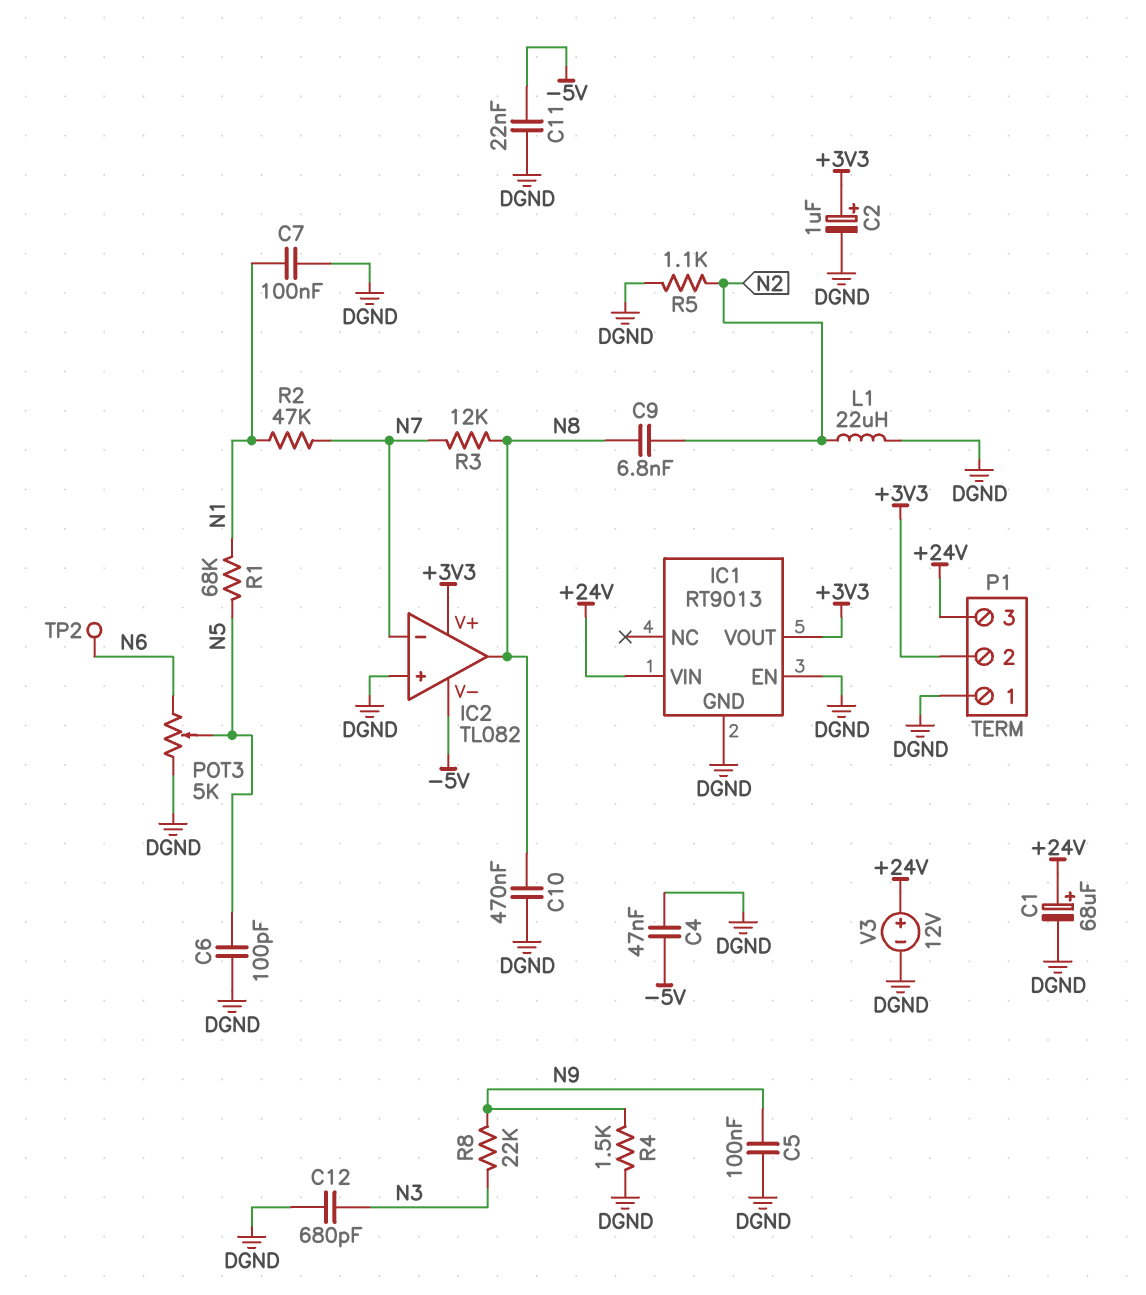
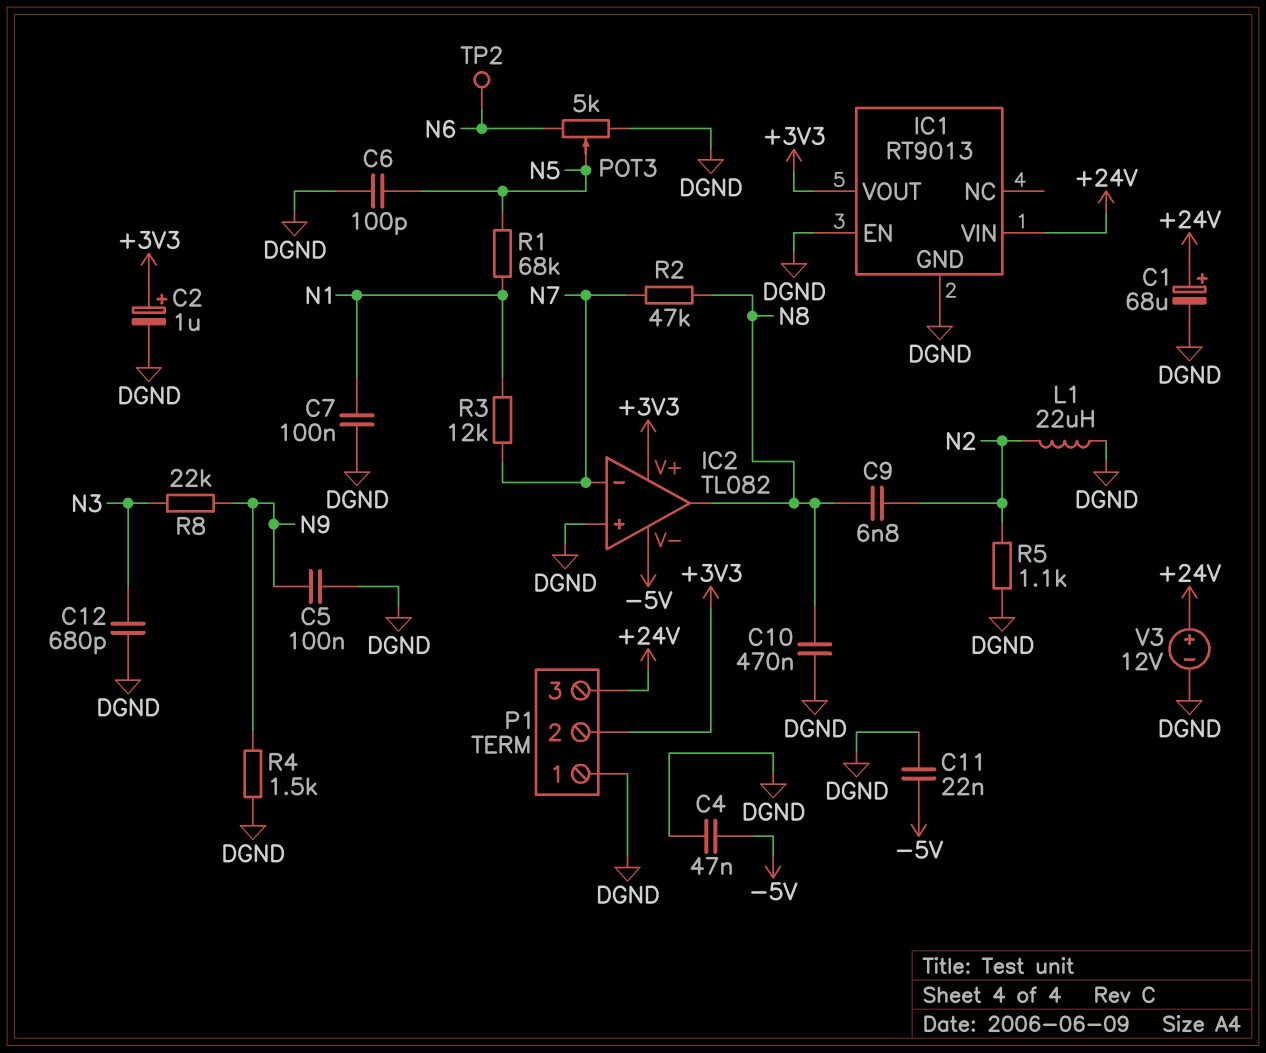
R2: 47k (N1, N7) -> 47k (N7, N8)
R3: 12k (N7, N8) -> 12k (N1, N7)

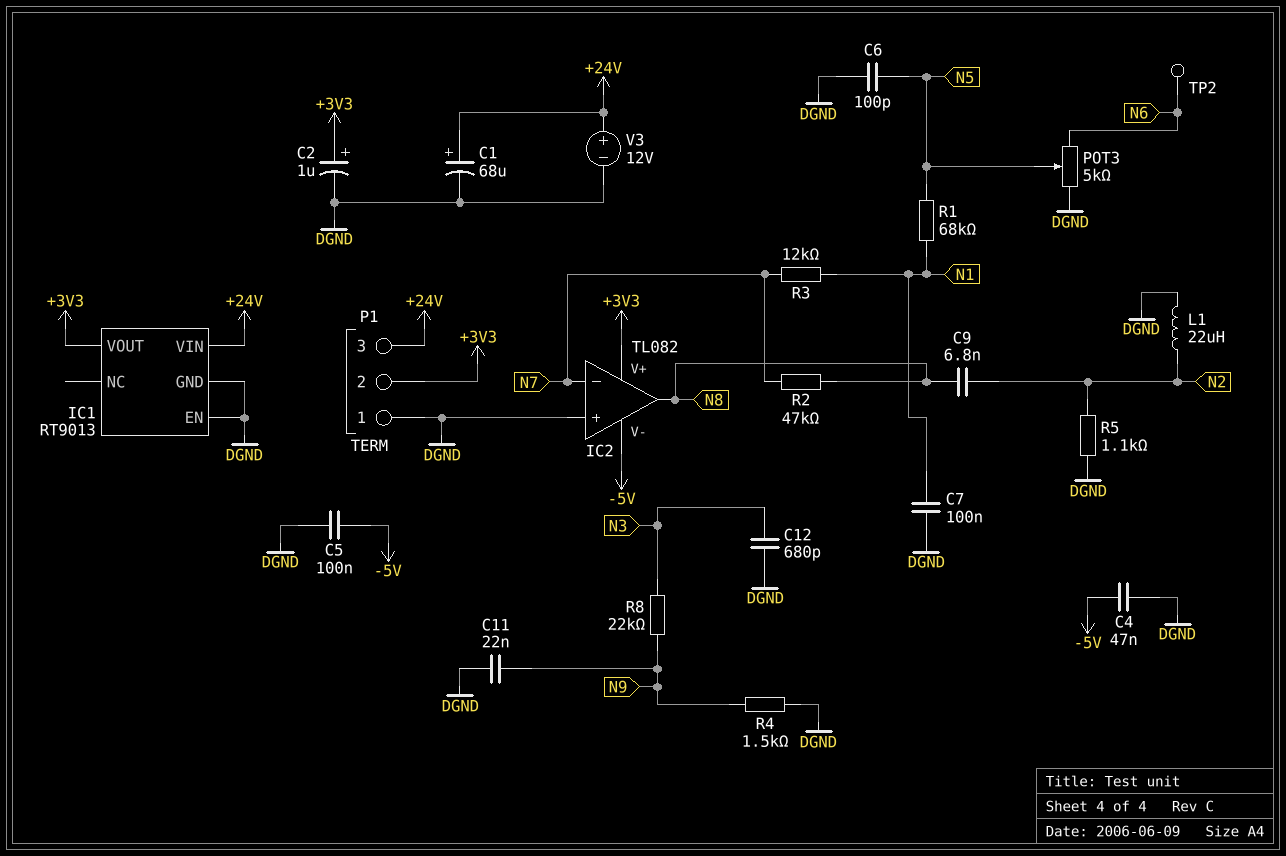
C5: 100nF (DGND, N9) -> 100nF (-5V, DGND)
C10: 470nF (DGND, N8) -> none
C11: 22nF (-5V, DGND) -> 22nF (DGND, N9)

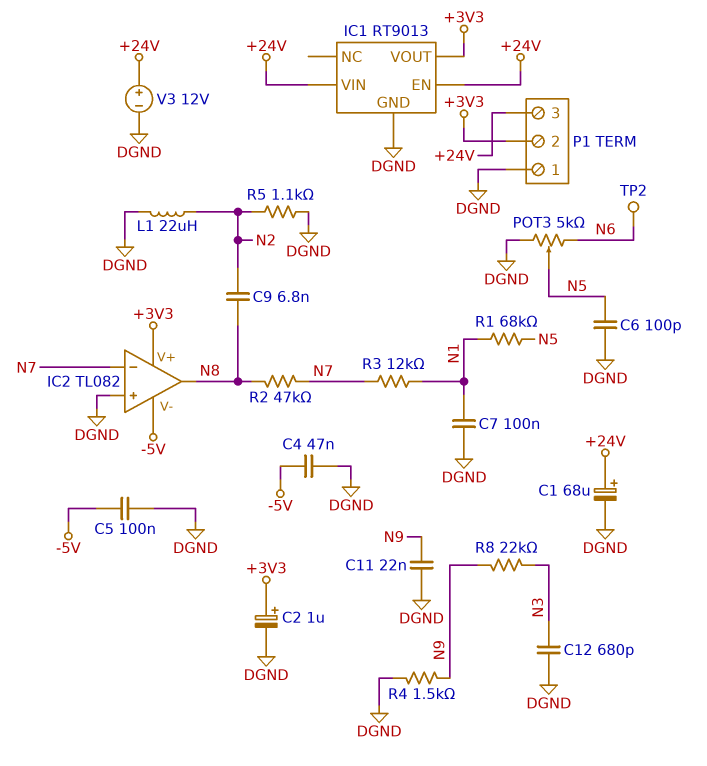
IC1 pin EN: DGND -> +24V

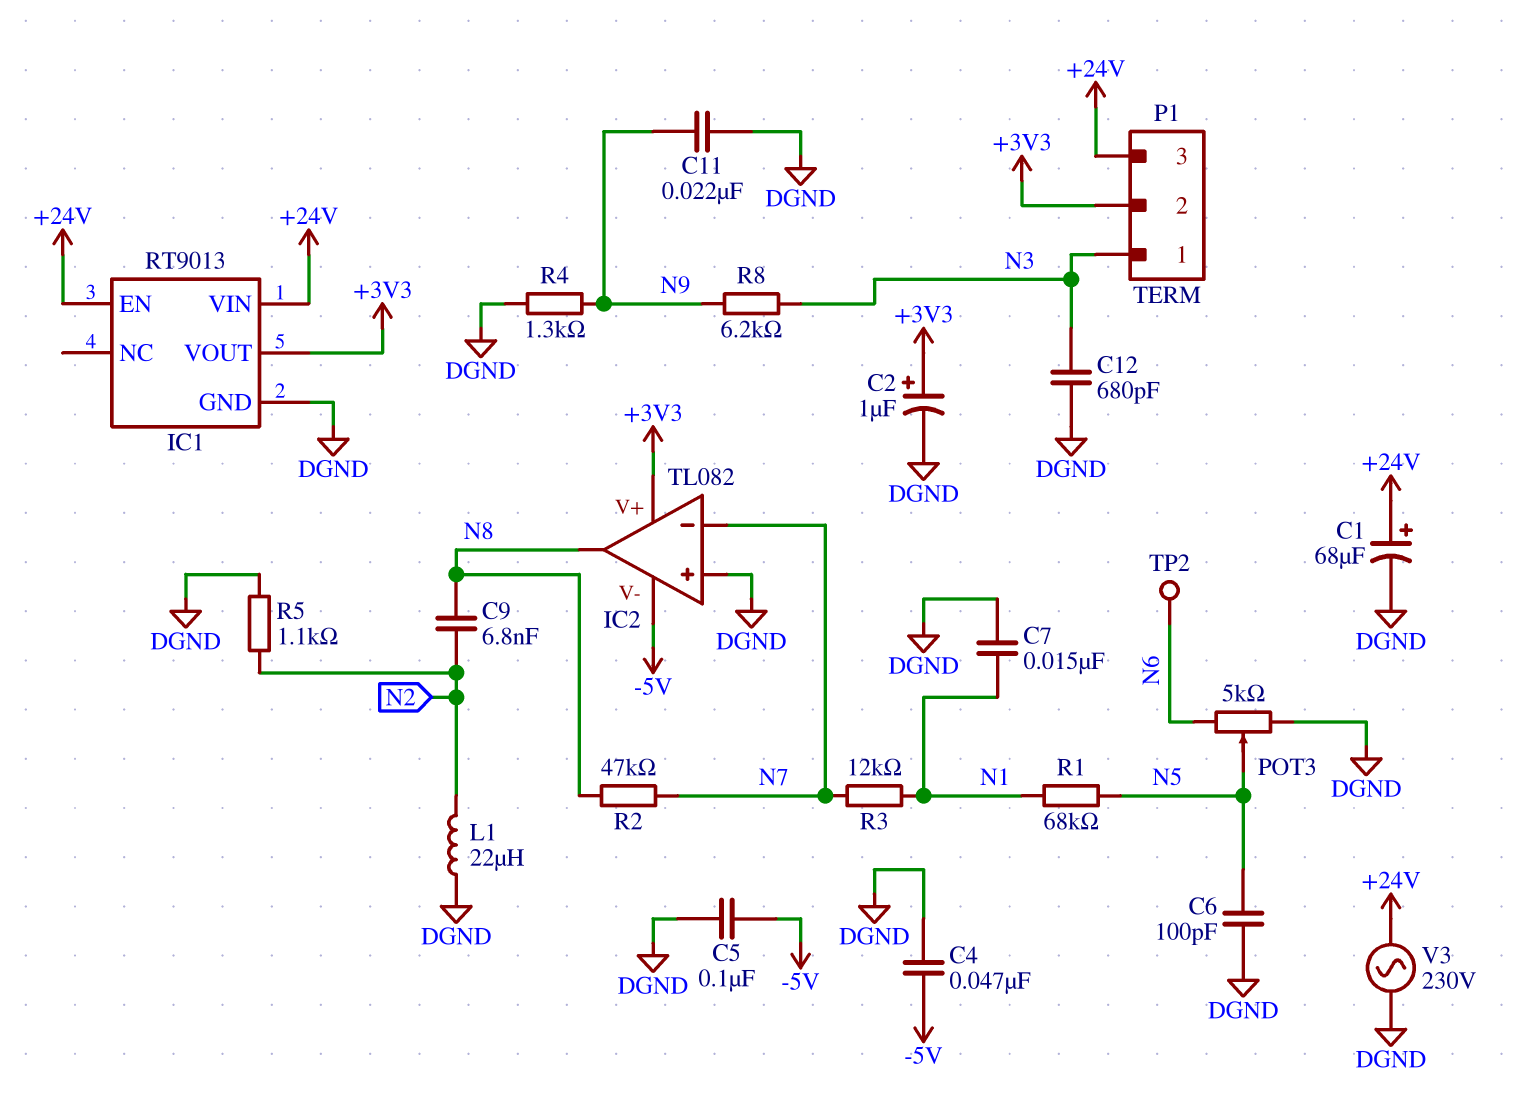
C7: 100nF (DGND, N1) -> 15nF (DGND, N1)
P1 pin 1: DGND -> N3
R4: 1.5k (DGND, N9) -> 1.3k (DGND, N9)
R8: 22k (N3, N9) -> 6.2k (N3, N9)
V3: 12V (plus +24V, minus DGND) -> AC 230V (+24V, DGND)

